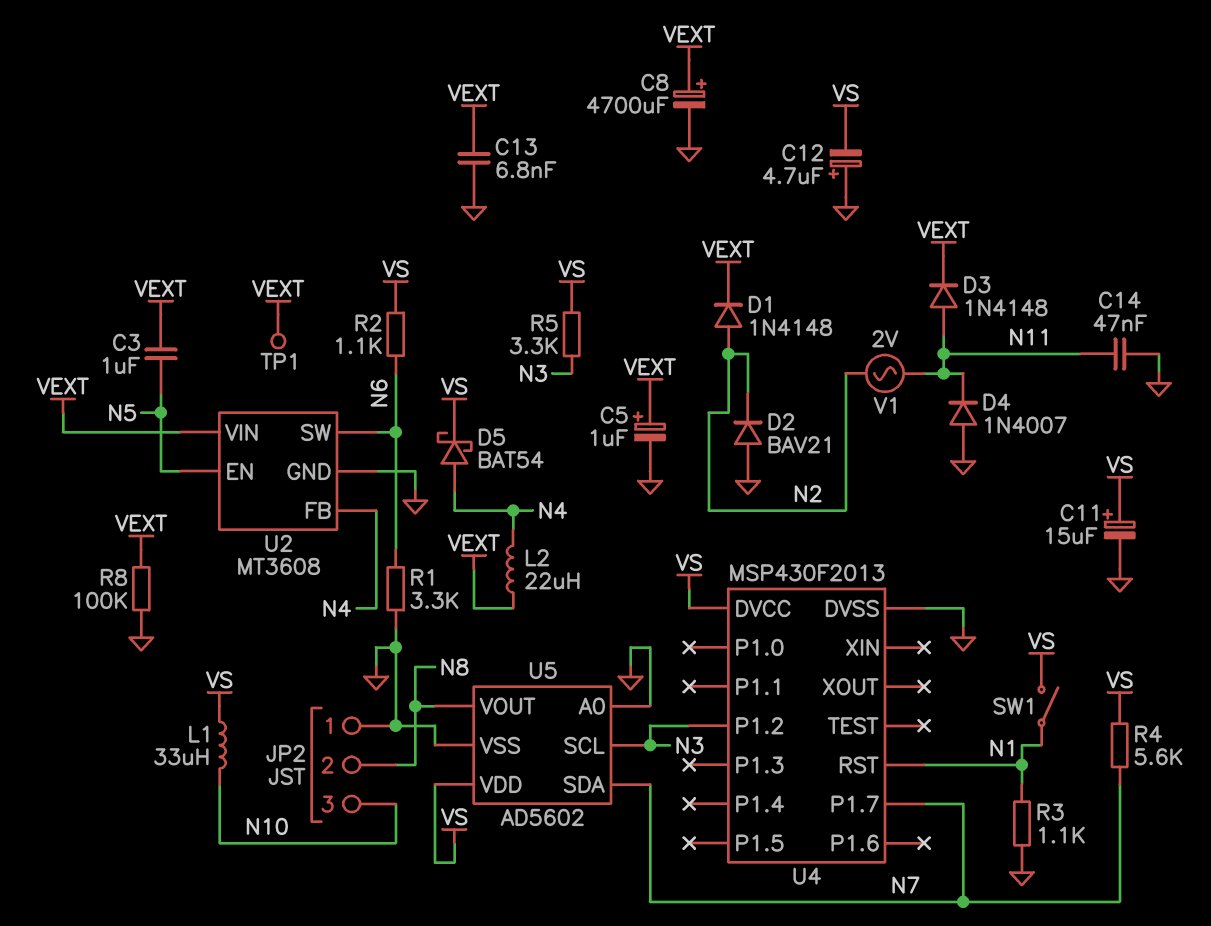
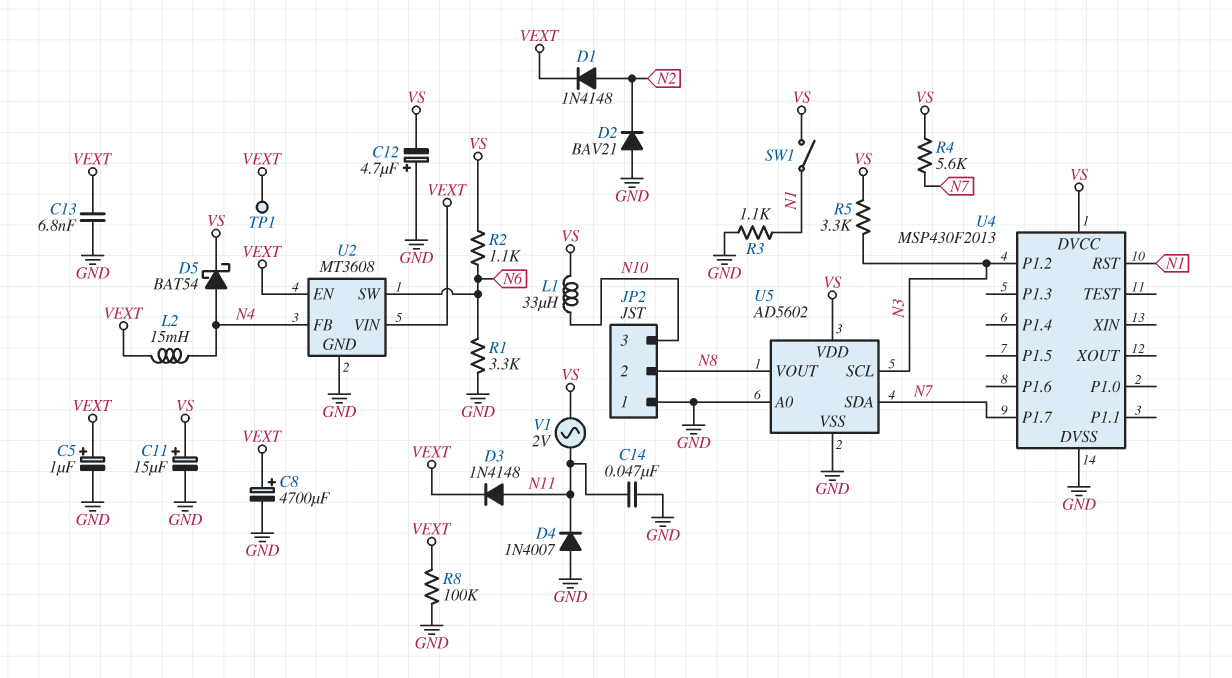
C3: 1uF (N5, VEXT) -> none
L2: 22uH (N4, VEXT) -> 15mH (N4, VEXT)
U2 pin EN: N5 -> VEXT
V1: AC 2V (N2, N11) -> AC 2V (N11, VS)

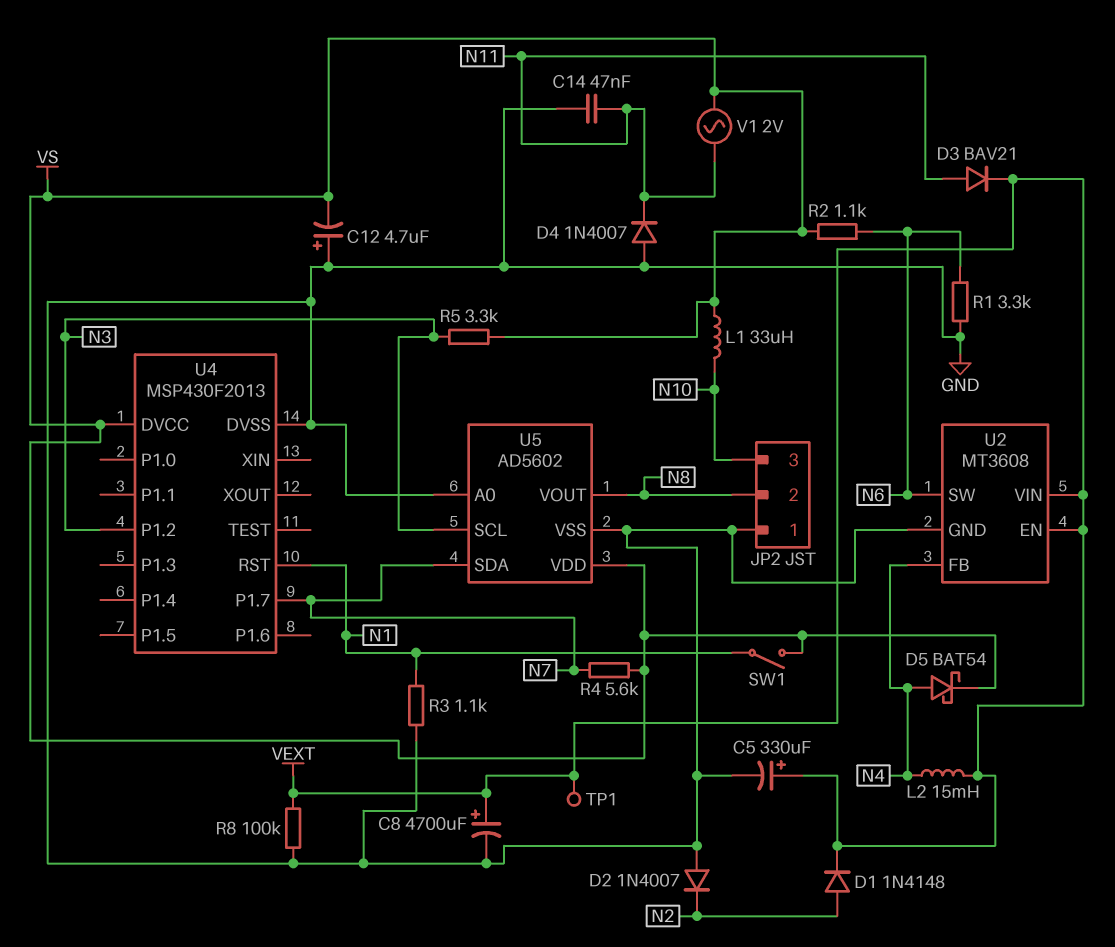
C5: 1uF (plus VEXT, minus GND) -> 330uF (plus VEXT, minus GND)
C11: 15uF (plus VS, minus GND) -> none
C13: 6.8nF (GND, VEXT) -> none
D2: diode BAV21 (A GND, K N2) -> diode 1N4007 (A GND, K N2)
D3: diode 1N4148 (A N11, K VEXT) -> diode BAV21 (A N11, K VEXT)

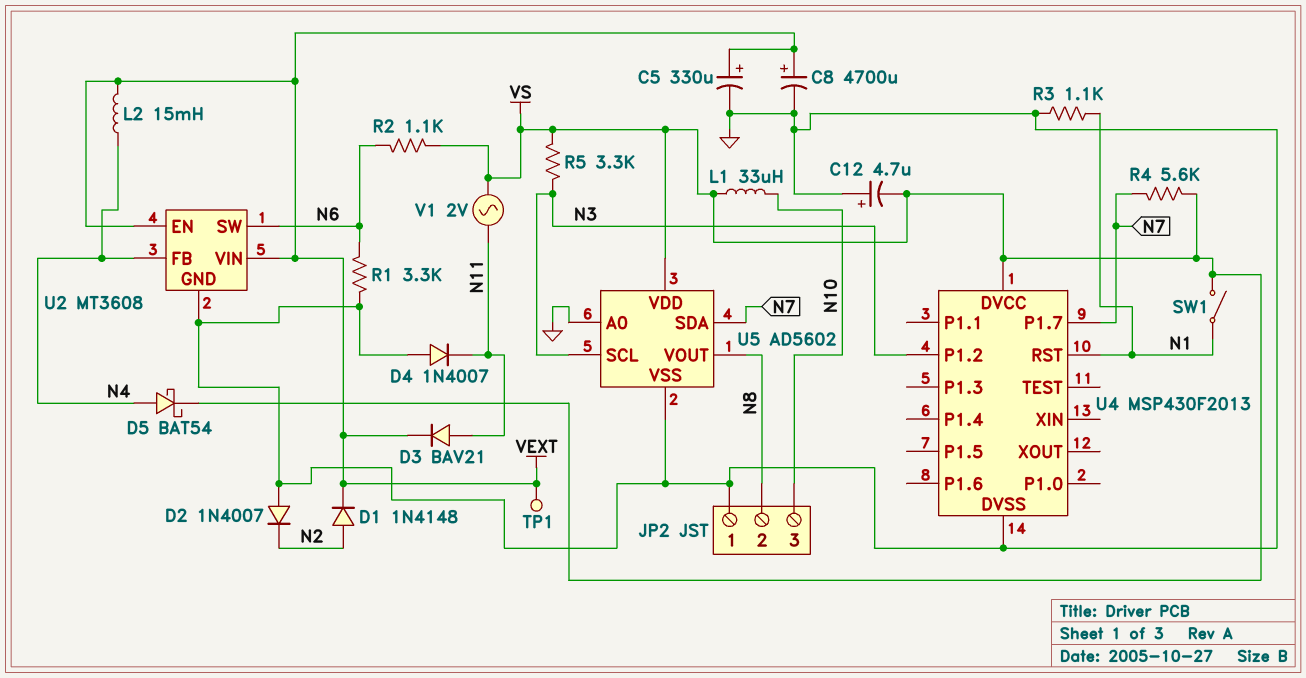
C14: 47nF (GND, N11) -> none
R8: 100k (GND, VEXT) -> none

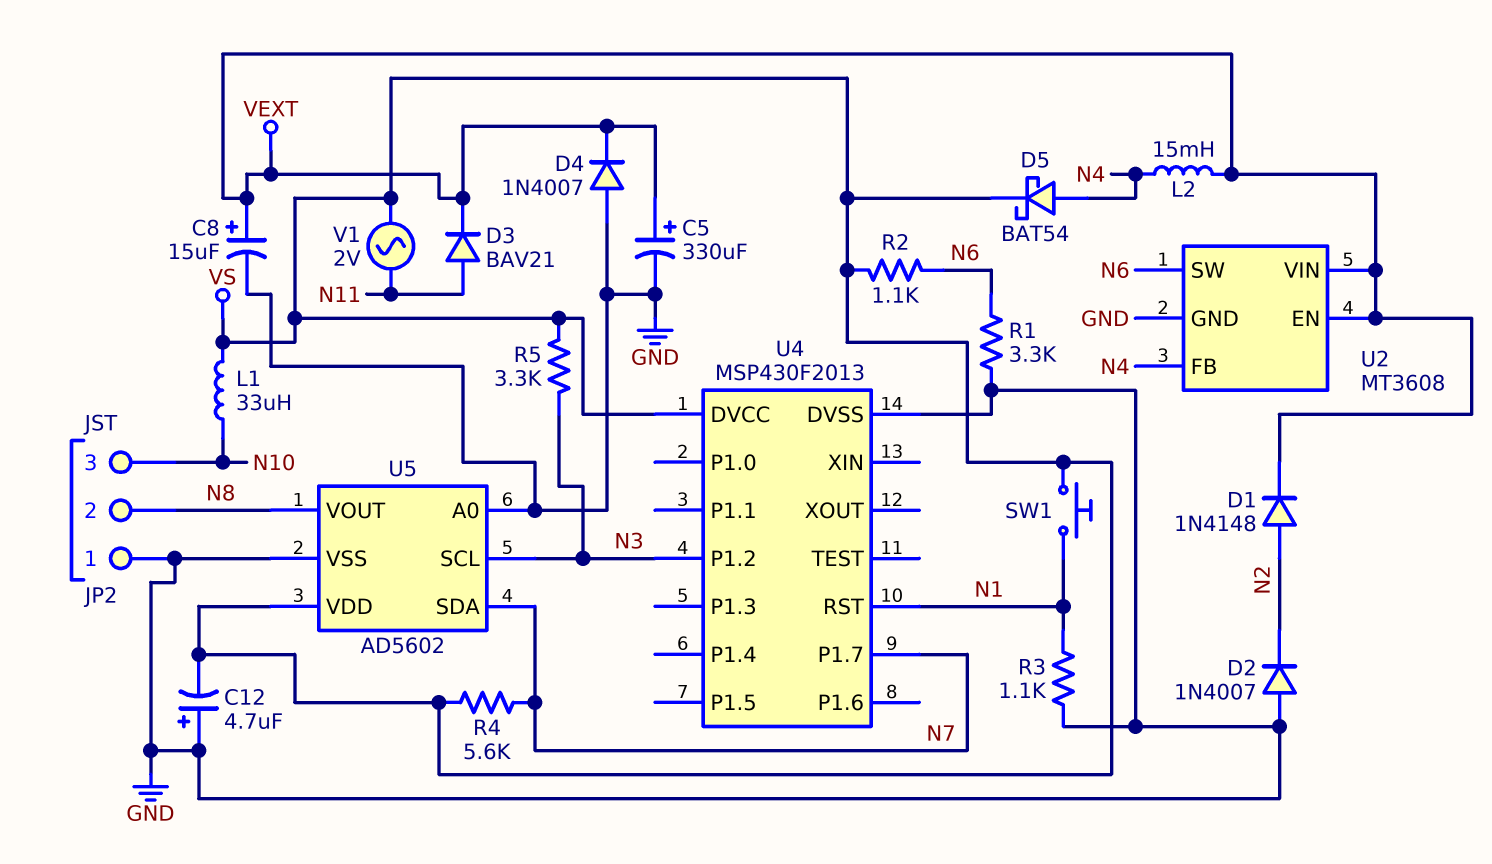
C8: 4700uF (plus VEXT, minus GND) -> 15uF (plus VEXT, minus GND)
D4: diode 1N4007 (A GND, K N11) -> diode 1N4007 (A GND, K VEXT)
SW1: switch (N1, VS) -> button (N1, VS)
TP1: test point (VEXT) -> none

